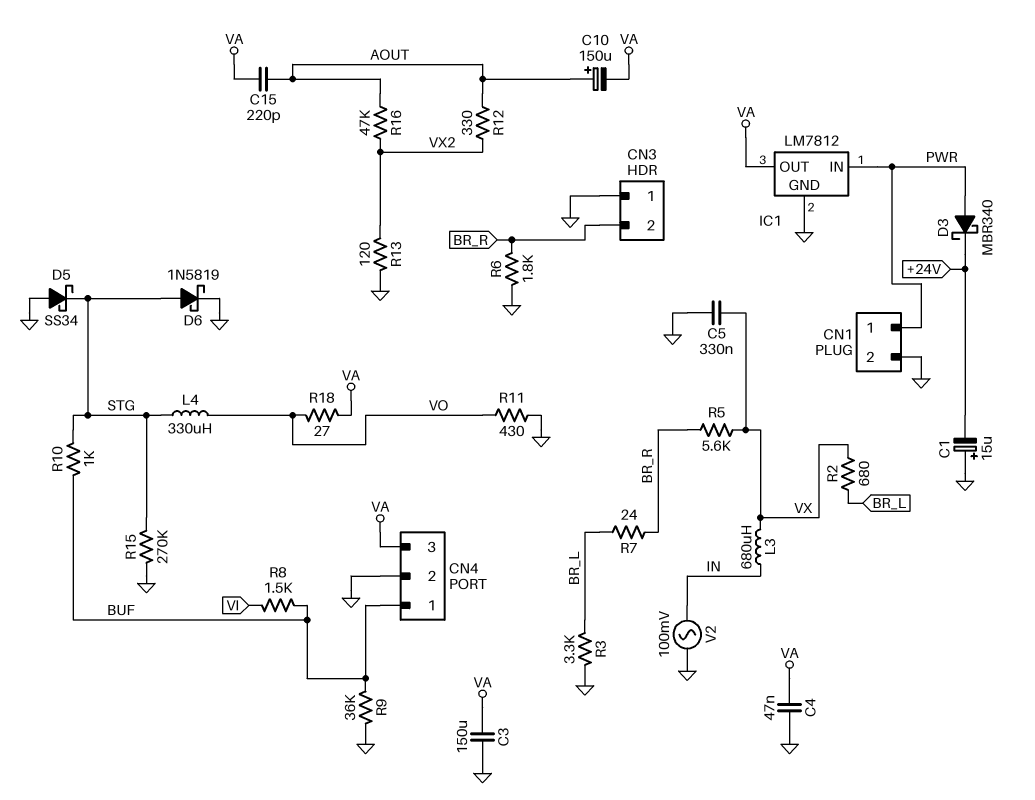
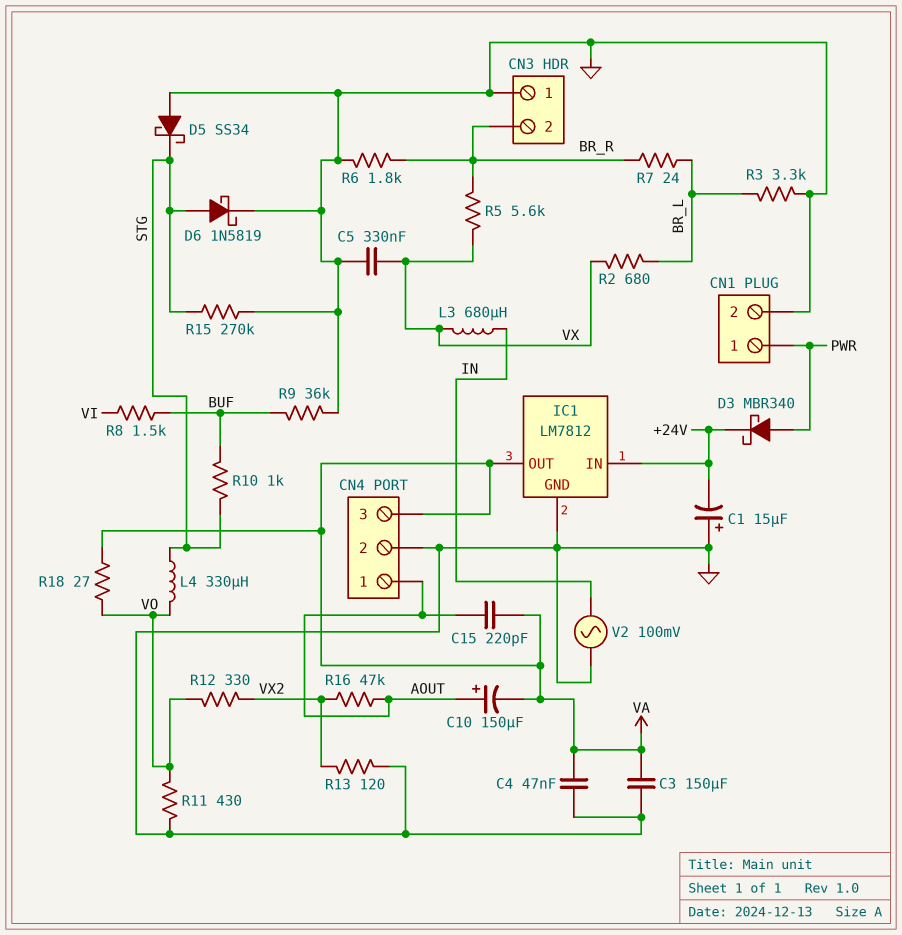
CN4 pin 1: BUF -> AOUT
IC1 pin IN: PWR -> +24V
R12: 330 (AOUT, VX2) -> 330 (VO, VX2)

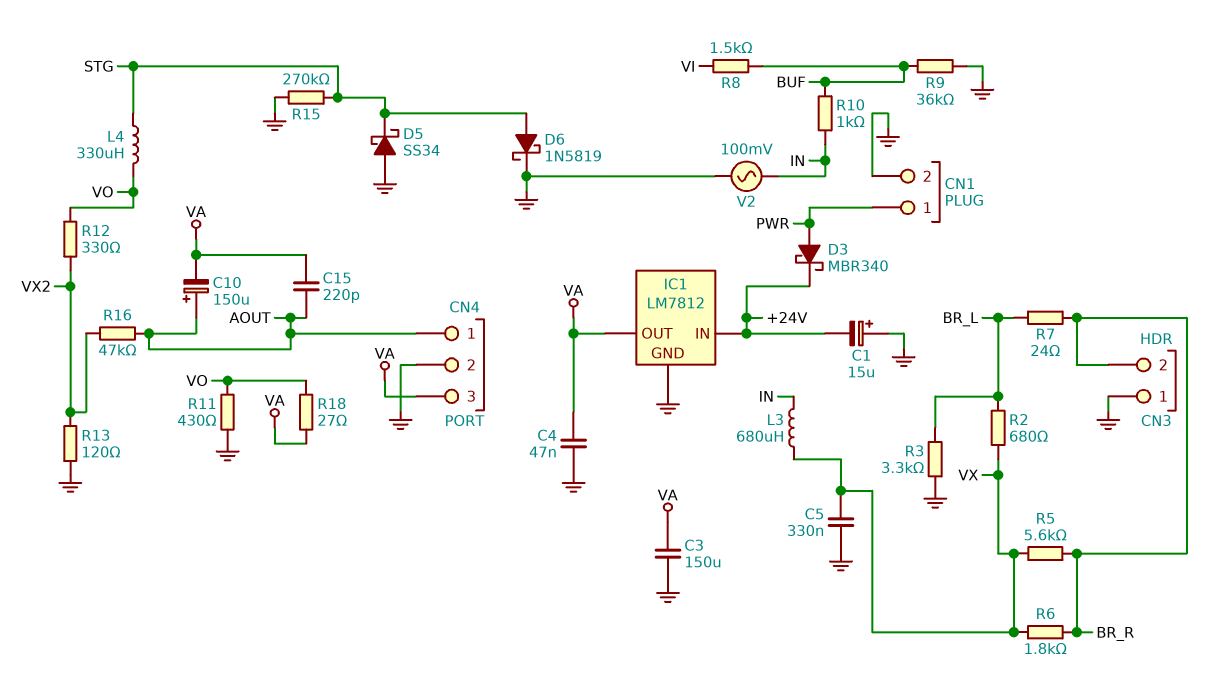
R6: 1.8k (BR_R, GND) -> 1.8k (BR_R, VX)
R10: 1k (BUF, STG) -> 1k (BUF, IN)

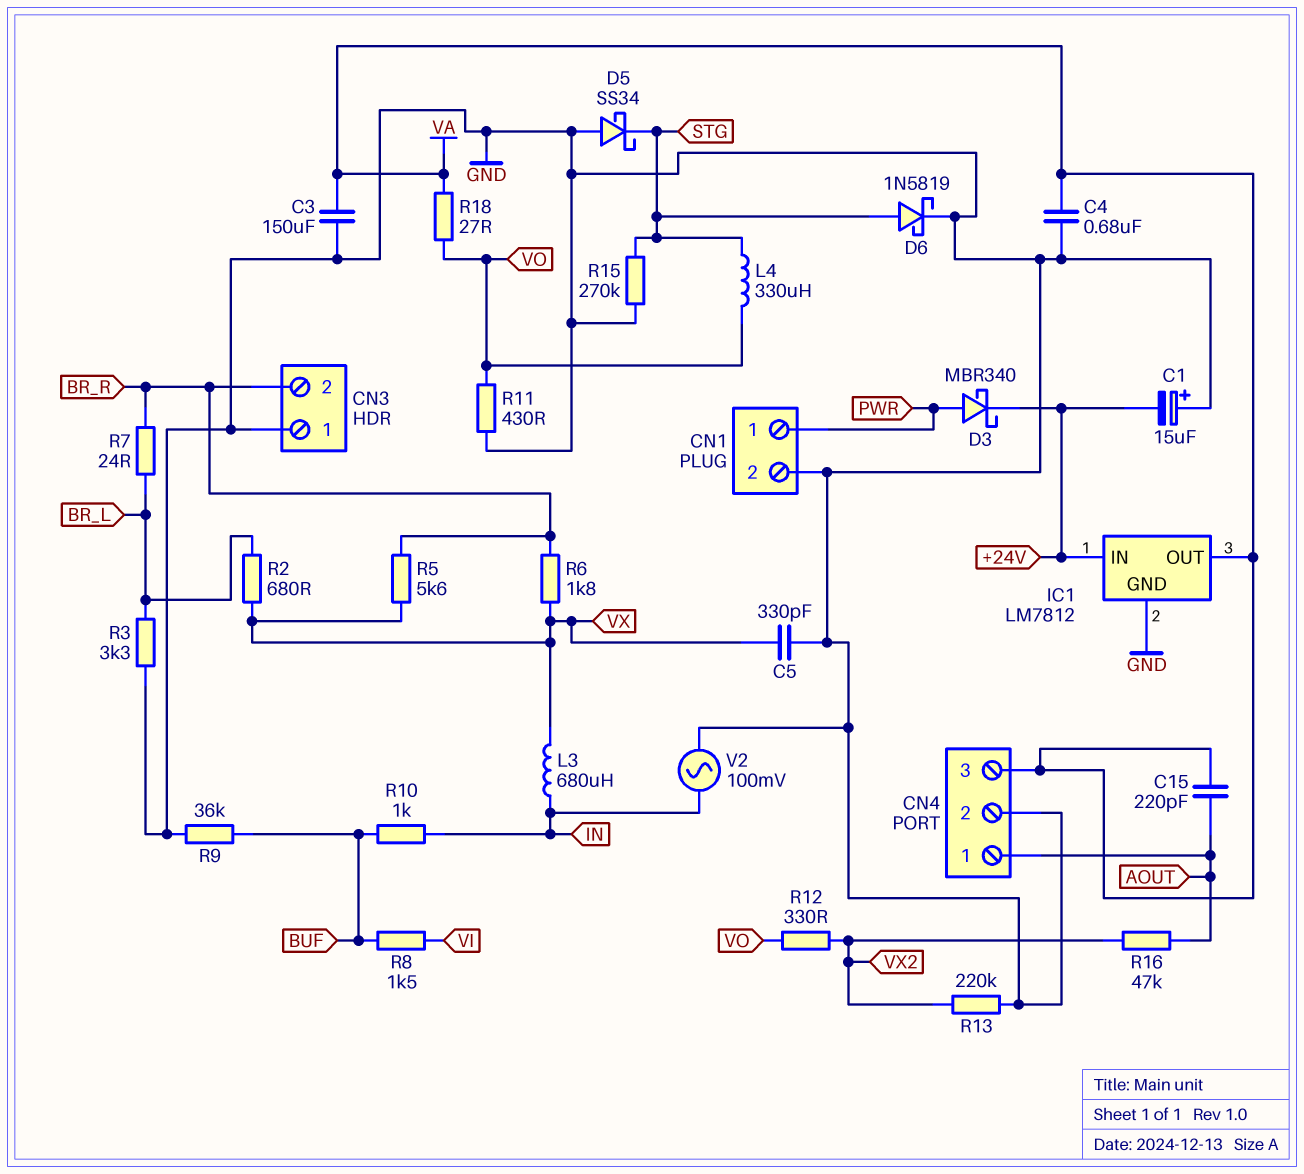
C4: 47nF (GND, VA) -> 680nF (GND, VA)
C5: 330nF (GND, VX) -> 330pF (GND, VX)
C10: 150uF (plus AOUT, minus VA) -> none
R13: 120 (GND, VX2) -> 220k (GND, VX2)

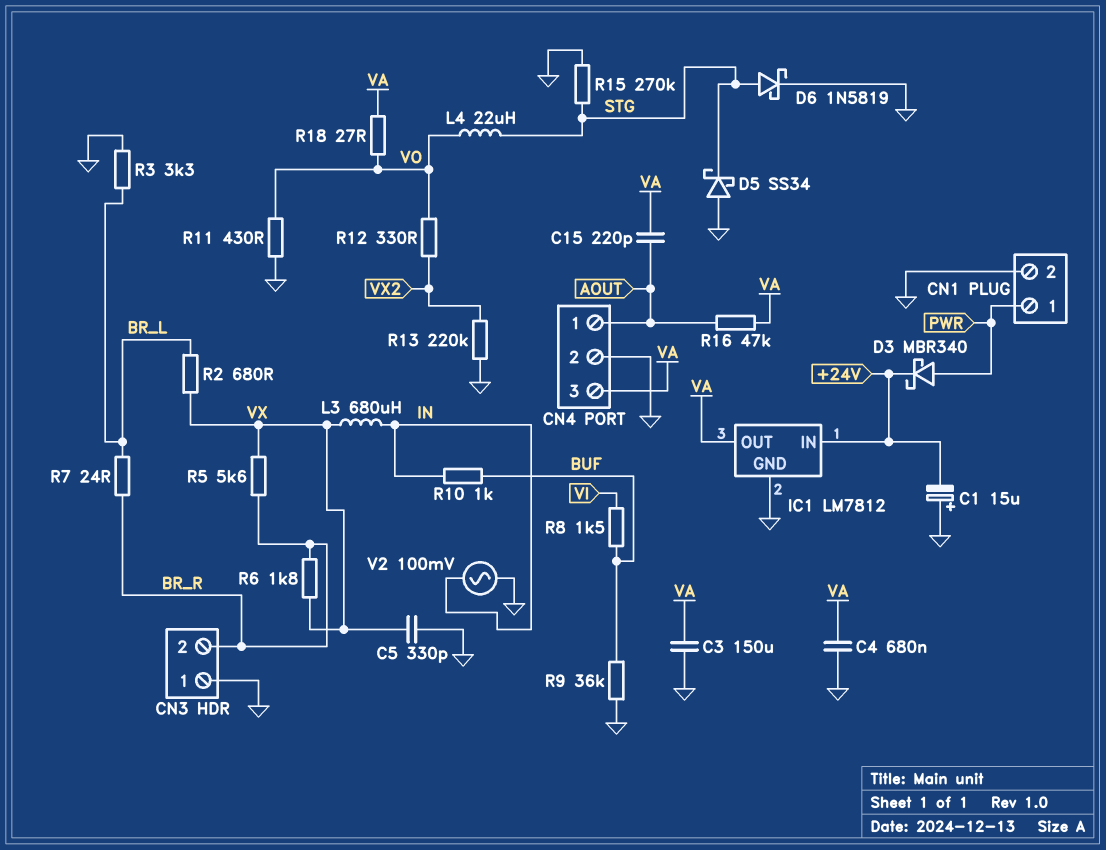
L4: 330uH (STG, VO) -> 22uH (STG, VO)
R16: 47k (AOUT, VX2) -> 47k (AOUT, VA)

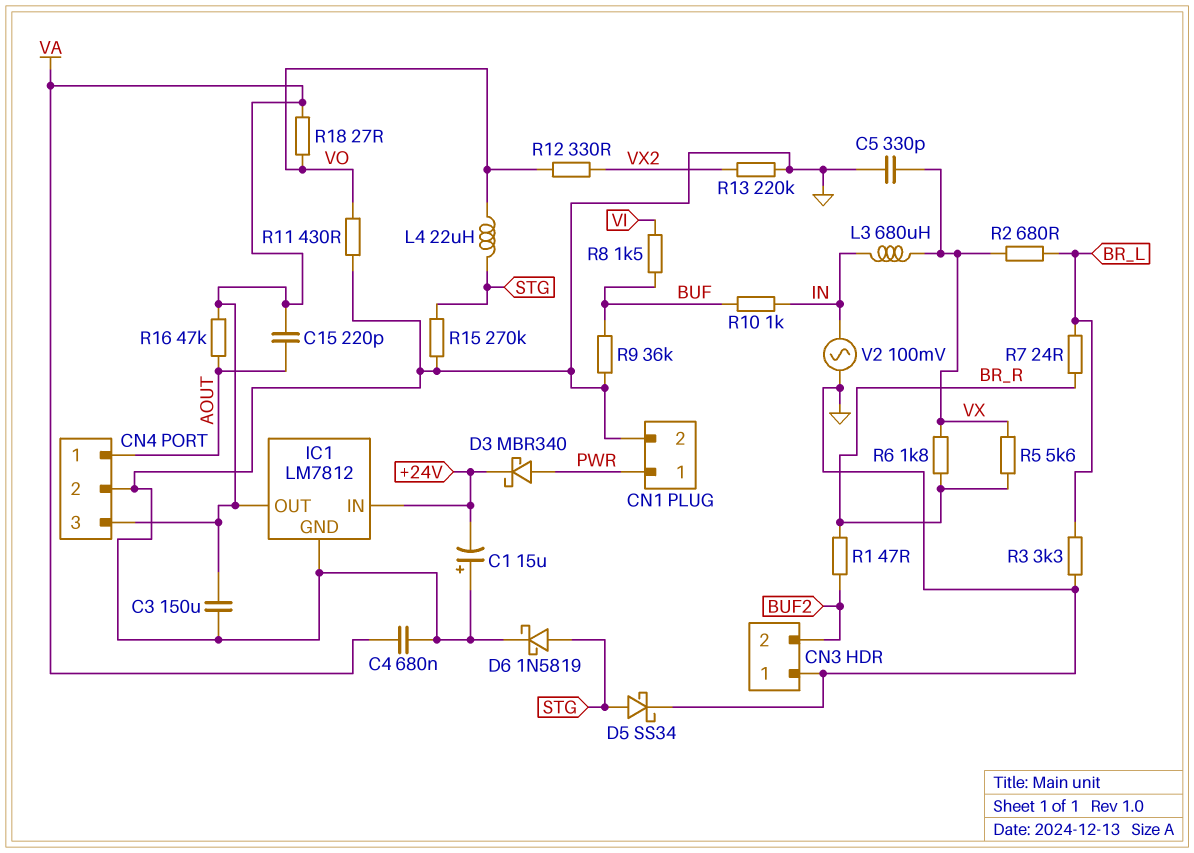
CN3 pin 2: BR_R -> BUF2
D5: schottky SS34 (A GND, K STG) -> schottky SS34 (A STG, K GND)
R1: none -> 47 (BR_R, BUF2)

